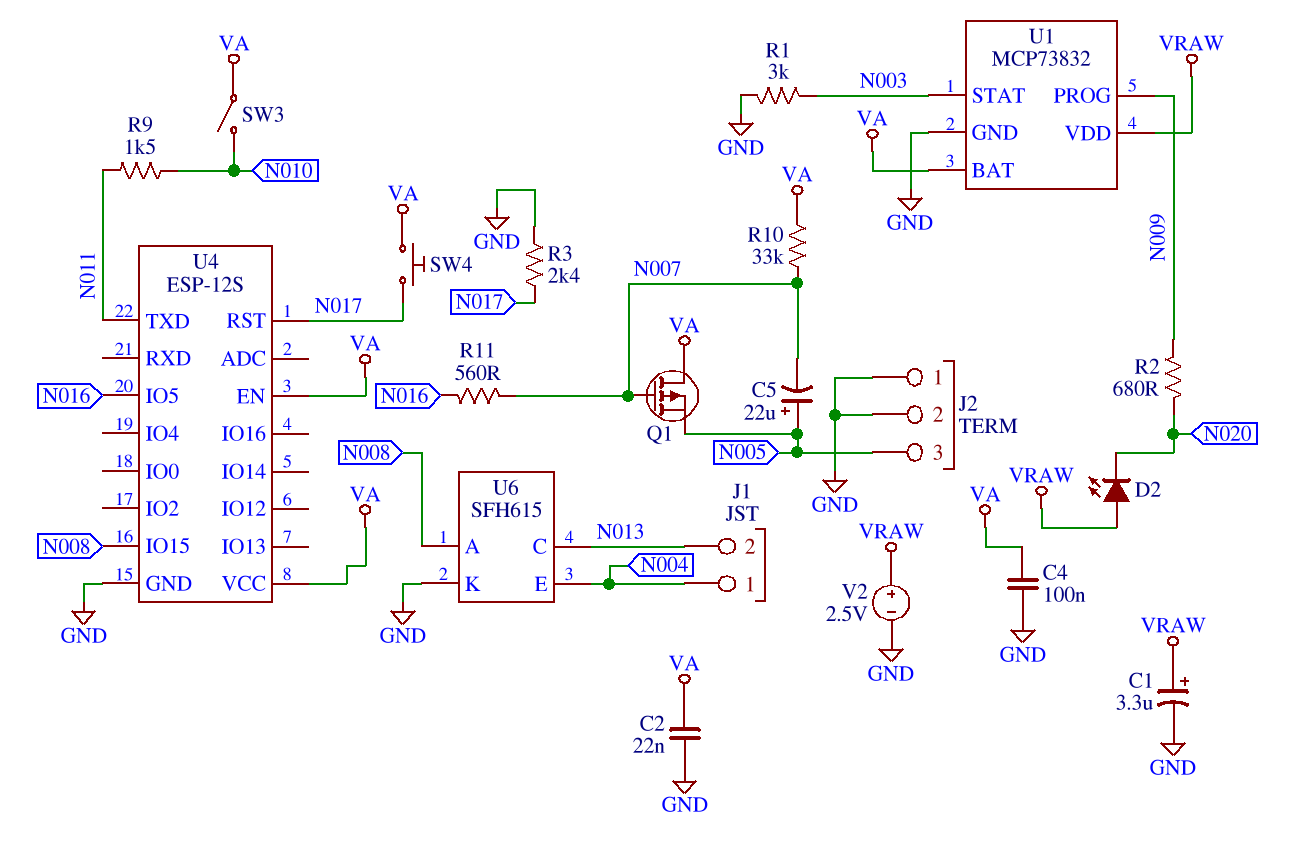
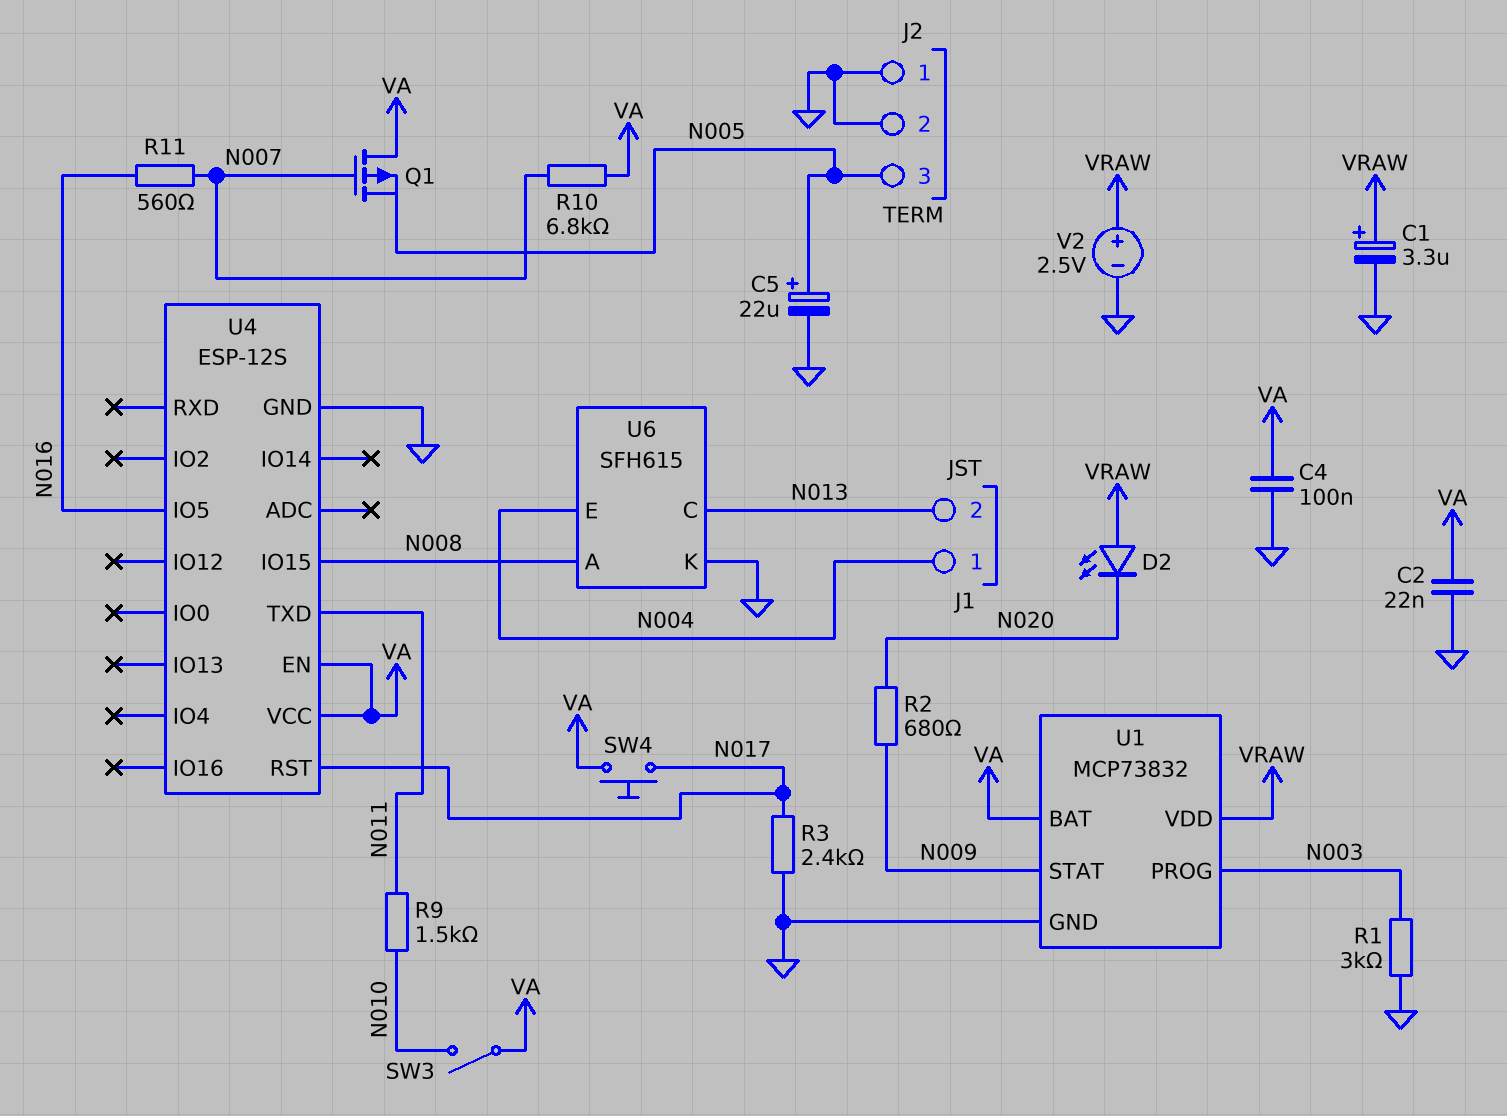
C5: 22uF (plus N005, minus N007) -> 22uF (plus N005, minus GND)
R10: 33k (N007, VA) -> 6.8k (N007, VA)
U1 pin PROG: N009 -> N003
U1 pin STAT: N003 -> N009

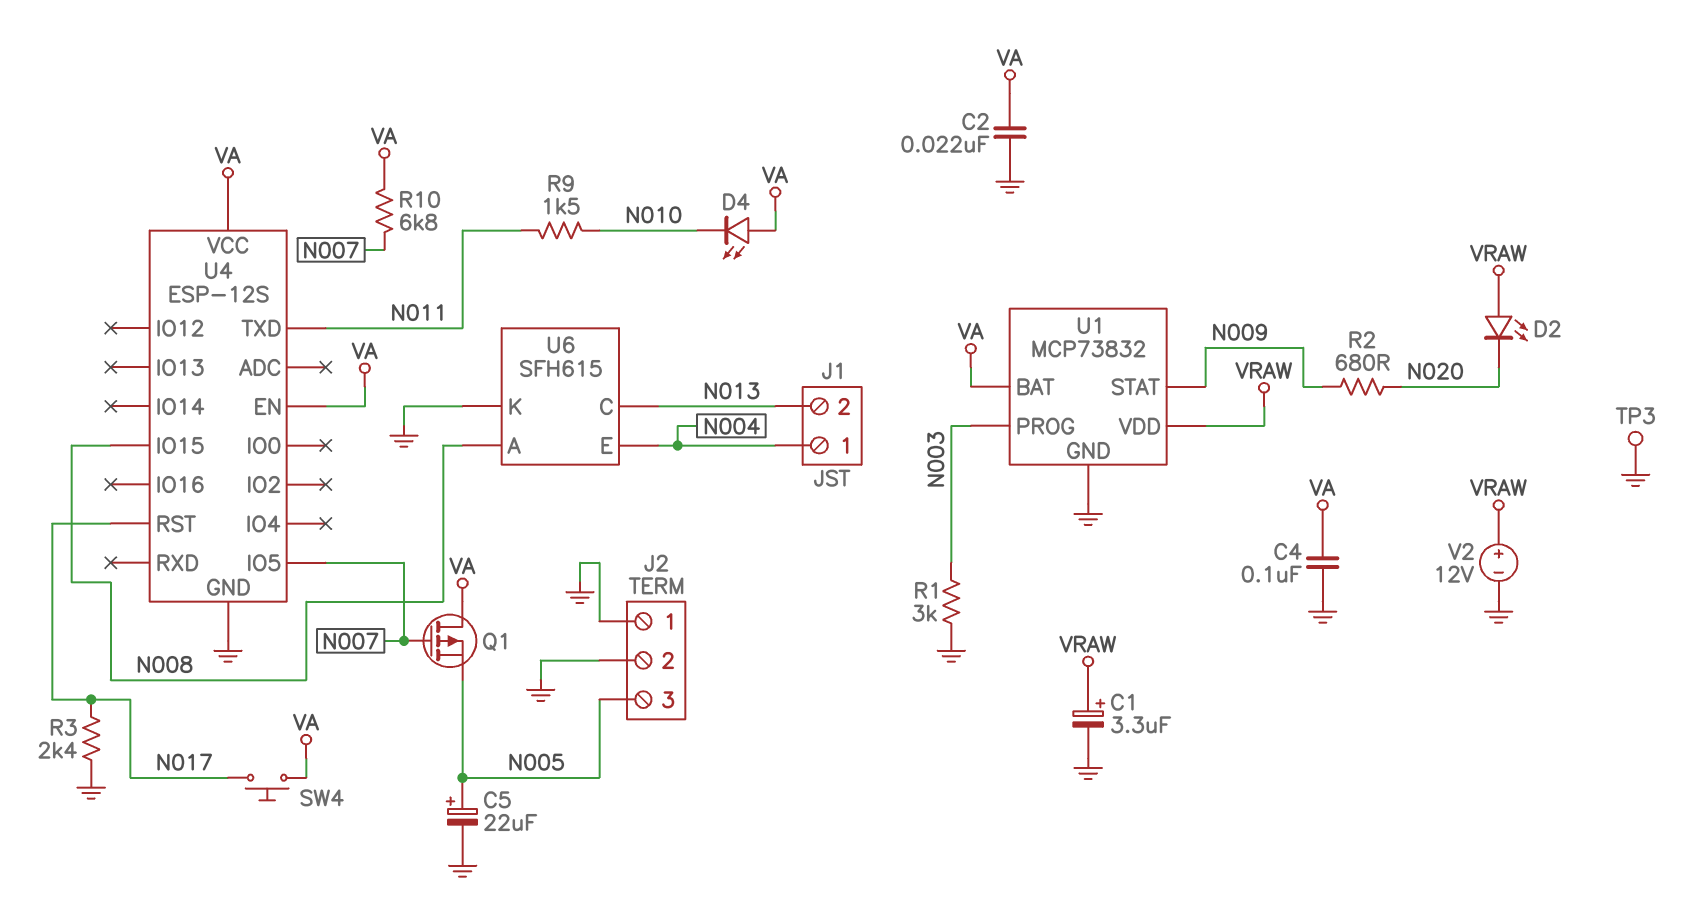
D4: none -> LED (A VA, K N010)
R11: 560 (N007, N016) -> none
SW3: switch (N010, VA) -> none
TP3: none -> test point (GND)
U4 pin IO5: N016 -> N007
V2: 2.5V (plus VRAW, minus GND) -> 12V (plus VRAW, minus GND)

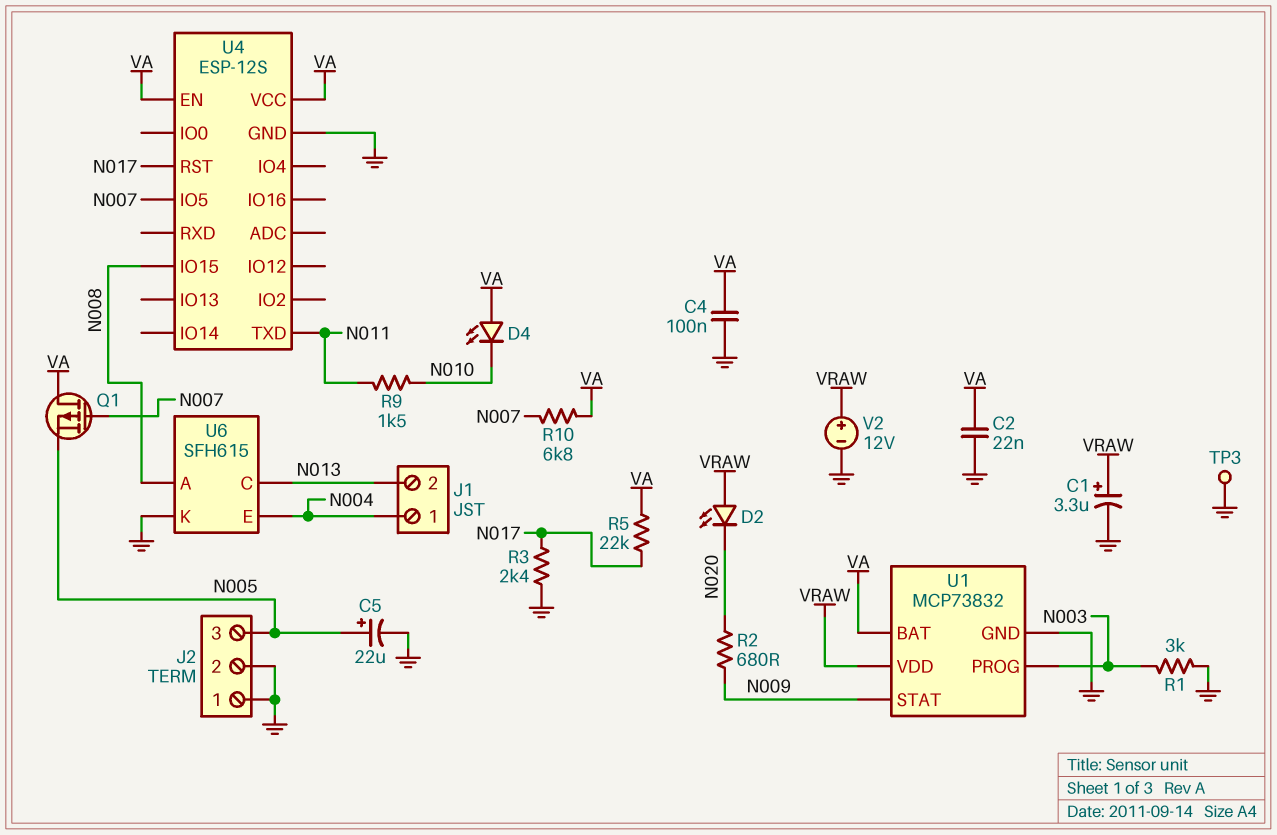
R5: none -> 22k (N017, VA)
SW4: button (N017, VA) -> none

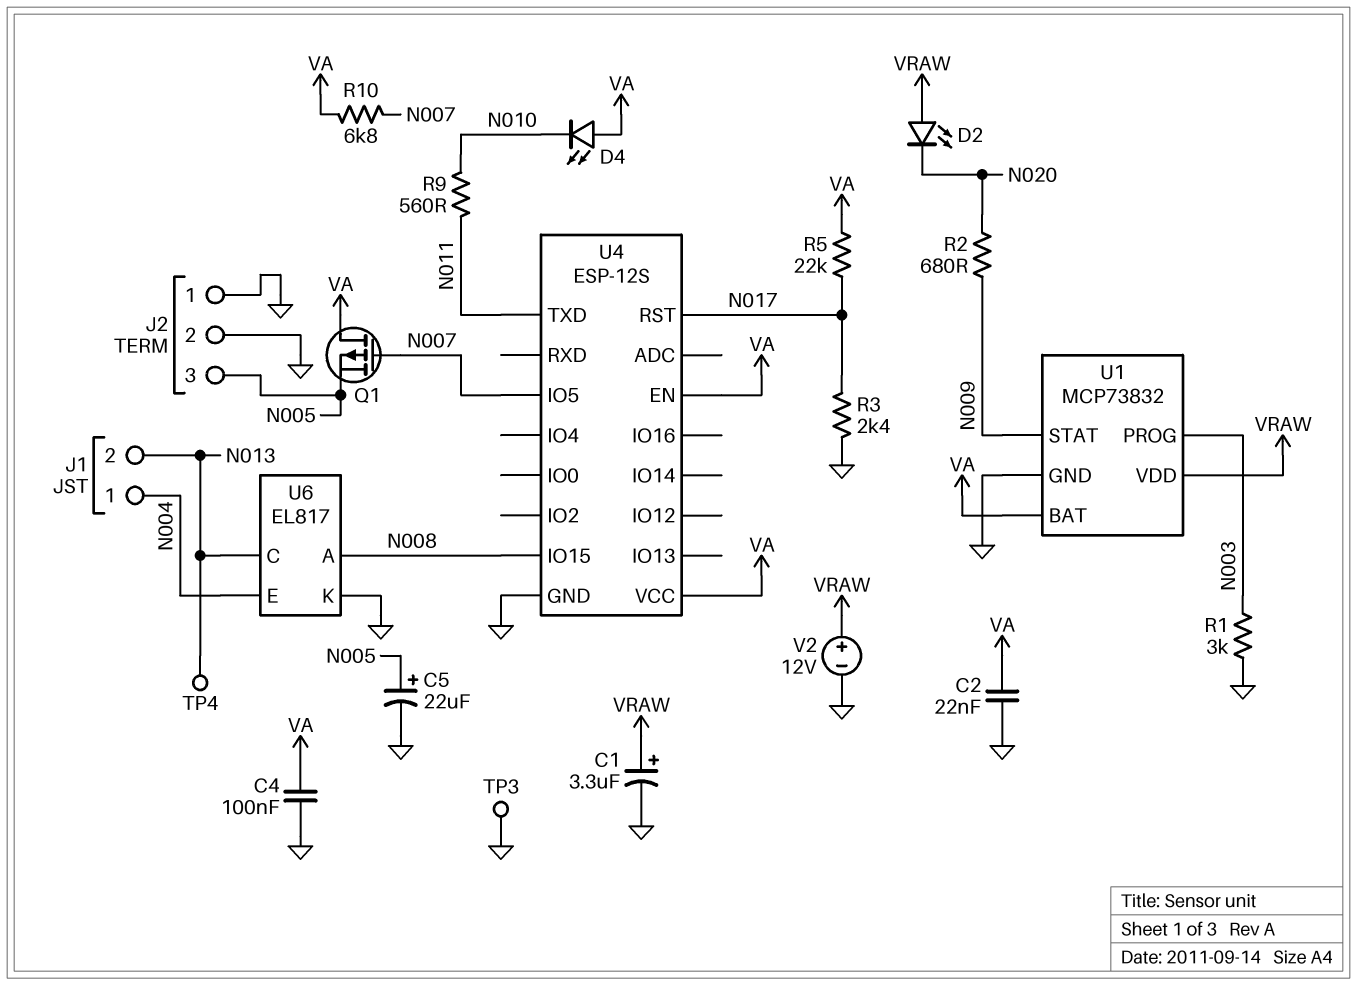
R9: 1.5k (N010, N011) -> 560 (N010, N011)
TP4: none -> test point (N013)
U6: SFH615 -> EL817

